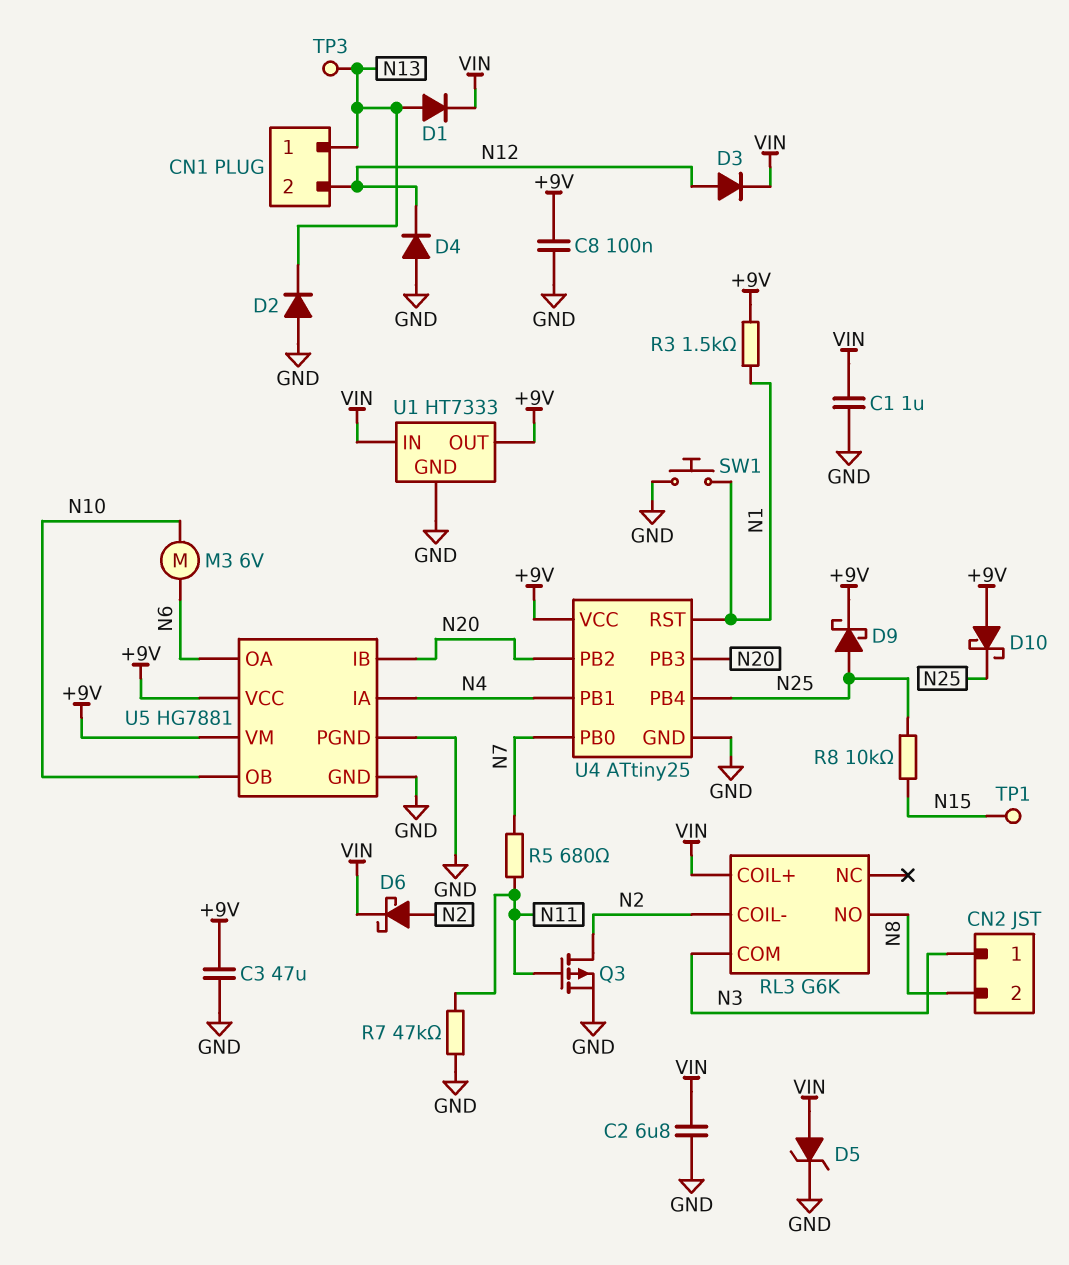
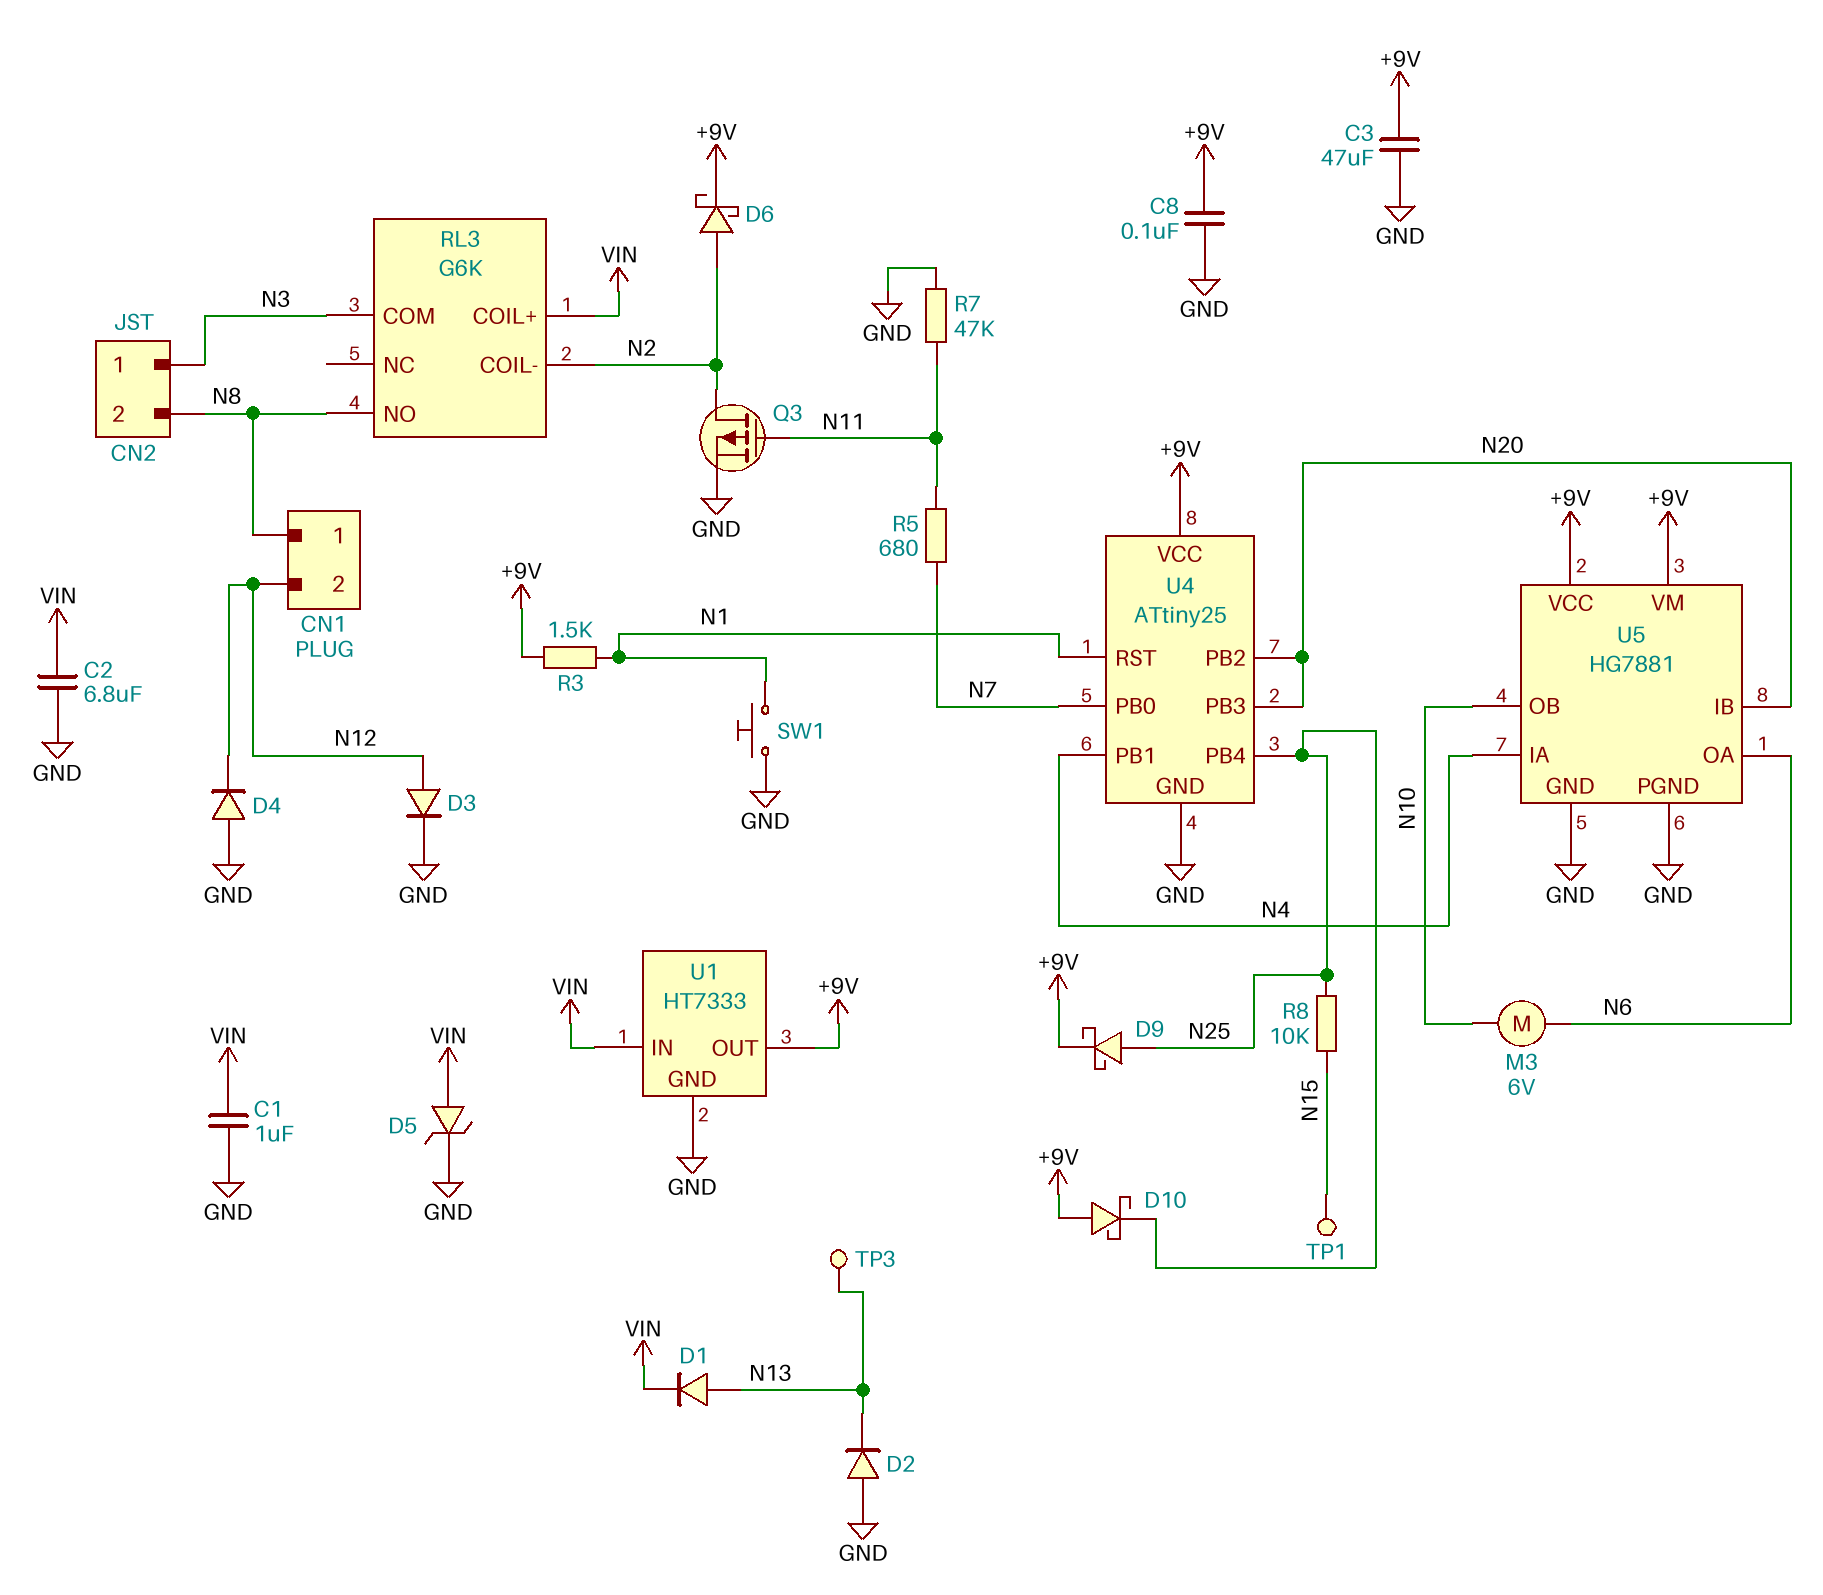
CN1 pin 1: N13 -> N8
D3: diode (A N12, K VIN) -> diode (A N12, K GND)
D6: schottky (A N2, K VIN) -> schottky (A N2, K +9V)

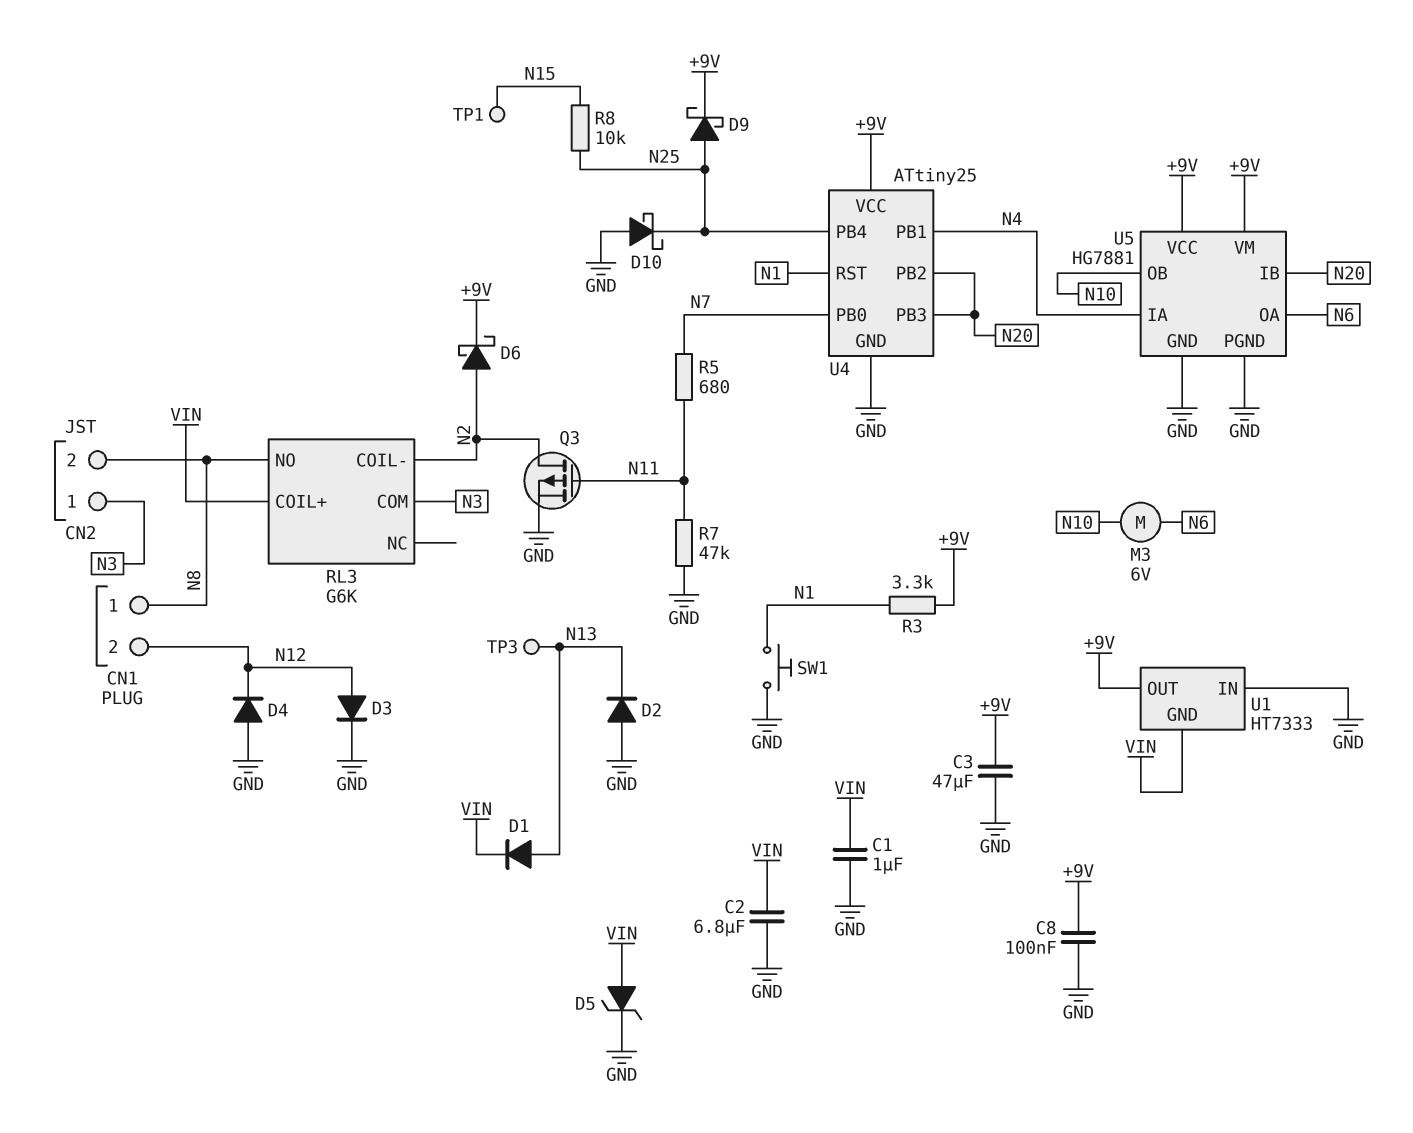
D10: schottky (A +9V, K N25) -> schottky (A GND, K N25)
R3: 1.5k (+9V, N1) -> 3.3k (+9V, N1)
U1 pin GND: GND -> VIN
U1 pin IN: VIN -> GND

